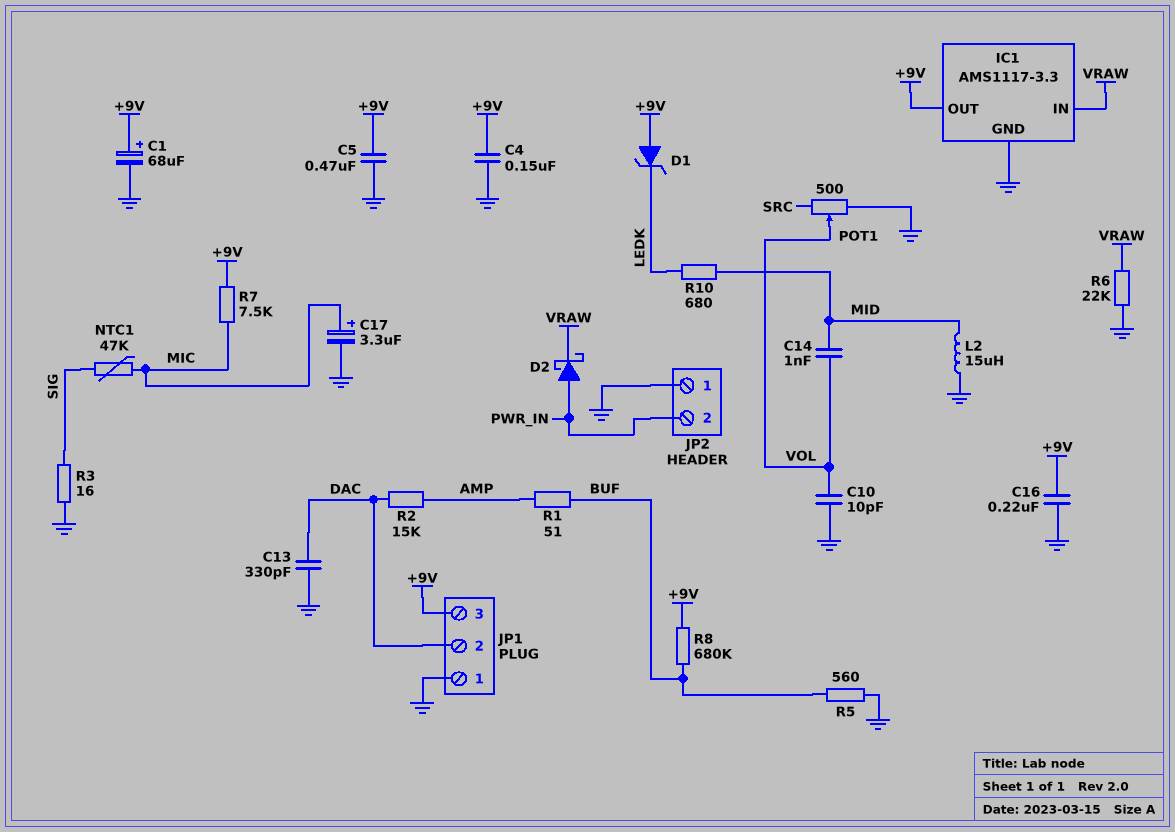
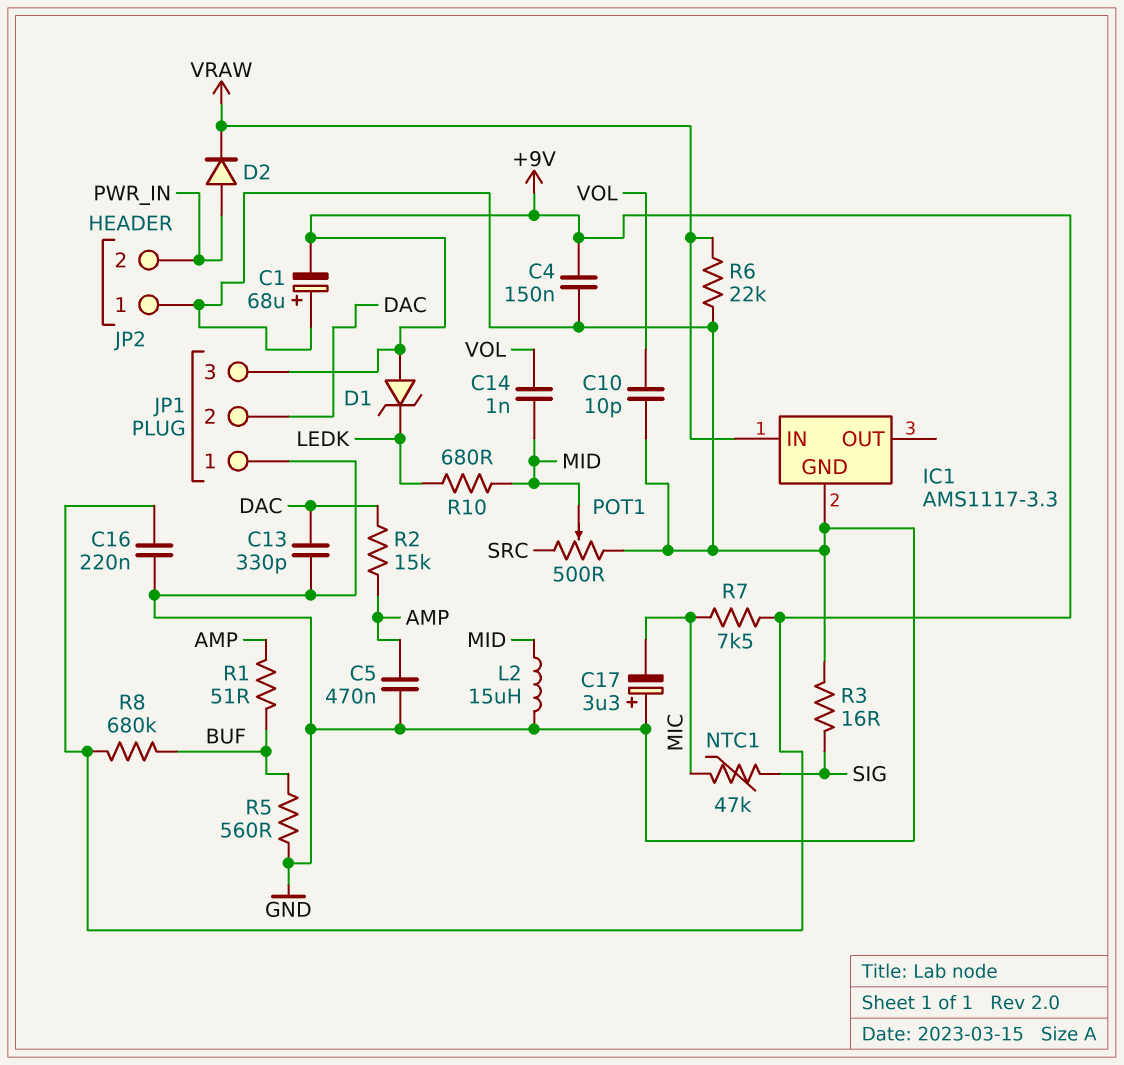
C1: 68uF (plus +9V, minus GND) -> 68uF (plus GND, minus +9V)
C5: 470nF (+9V, GND) -> 470nF (AMP, GND)
C17: 3.3uF (plus MIC, minus GND) -> 3.3uF (plus GND, minus MIC)
D2: schottky (A PWR_IN, K VRAW) -> diode (A PWR_IN, K VRAW)
IC1 pin OUT: +9V -> none
POT1: 500 (GND, SRC, wiper VOL) -> 500 (GND, SRC, wiper MID)

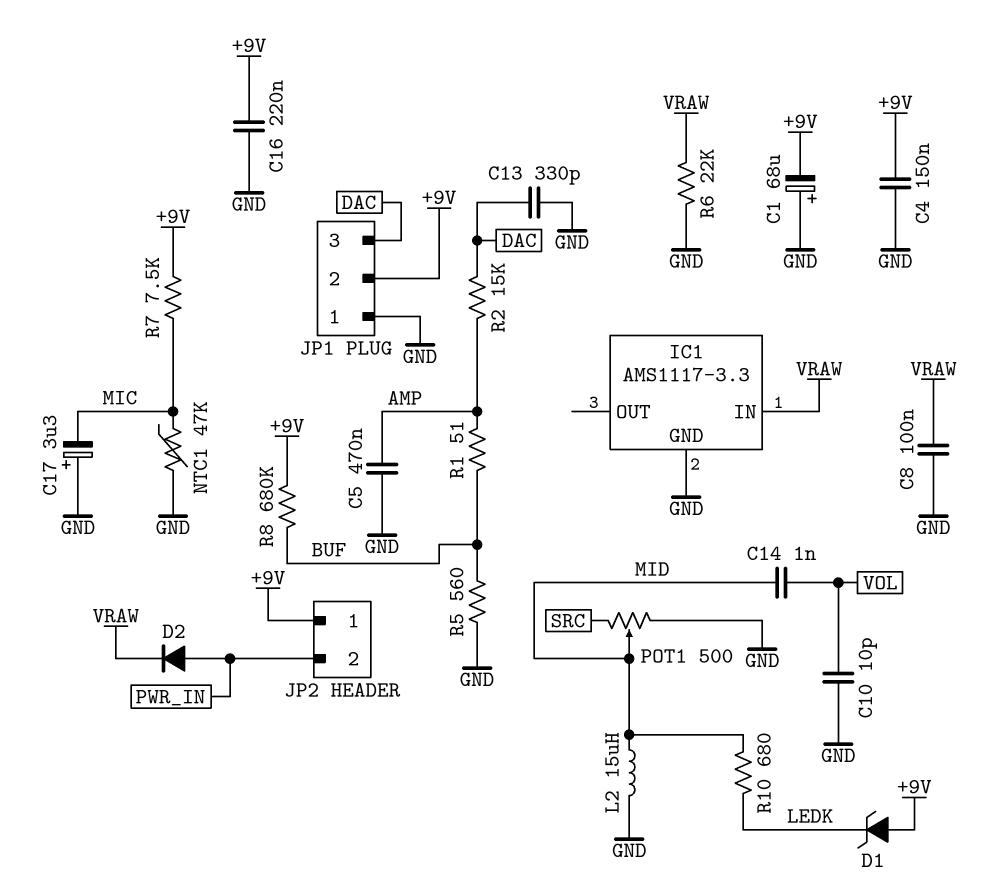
C8: none -> 100nF (GND, VRAW)
JP1 pin 2: DAC -> +9V
JP1 pin 3: +9V -> DAC
JP2 pin 1: GND -> +9V
NTC1: 47k (MIC, SIG) -> 47k (GND, MIC)
R3: 16 (GND, SIG) -> none

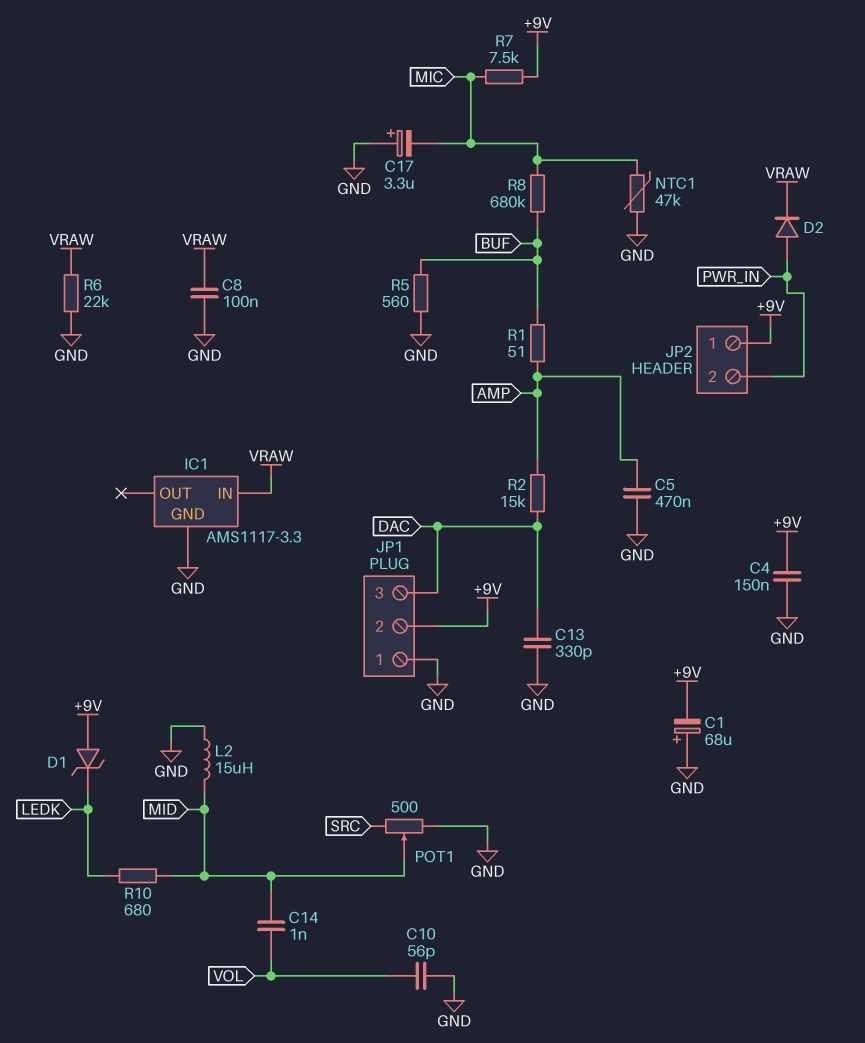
C10: 10pF (GND, VOL) -> 56pF (GND, VOL)
C16: 220nF (+9V, GND) -> none
R8: 680k (+9V, BUF) -> 680k (BUF, MIC)

